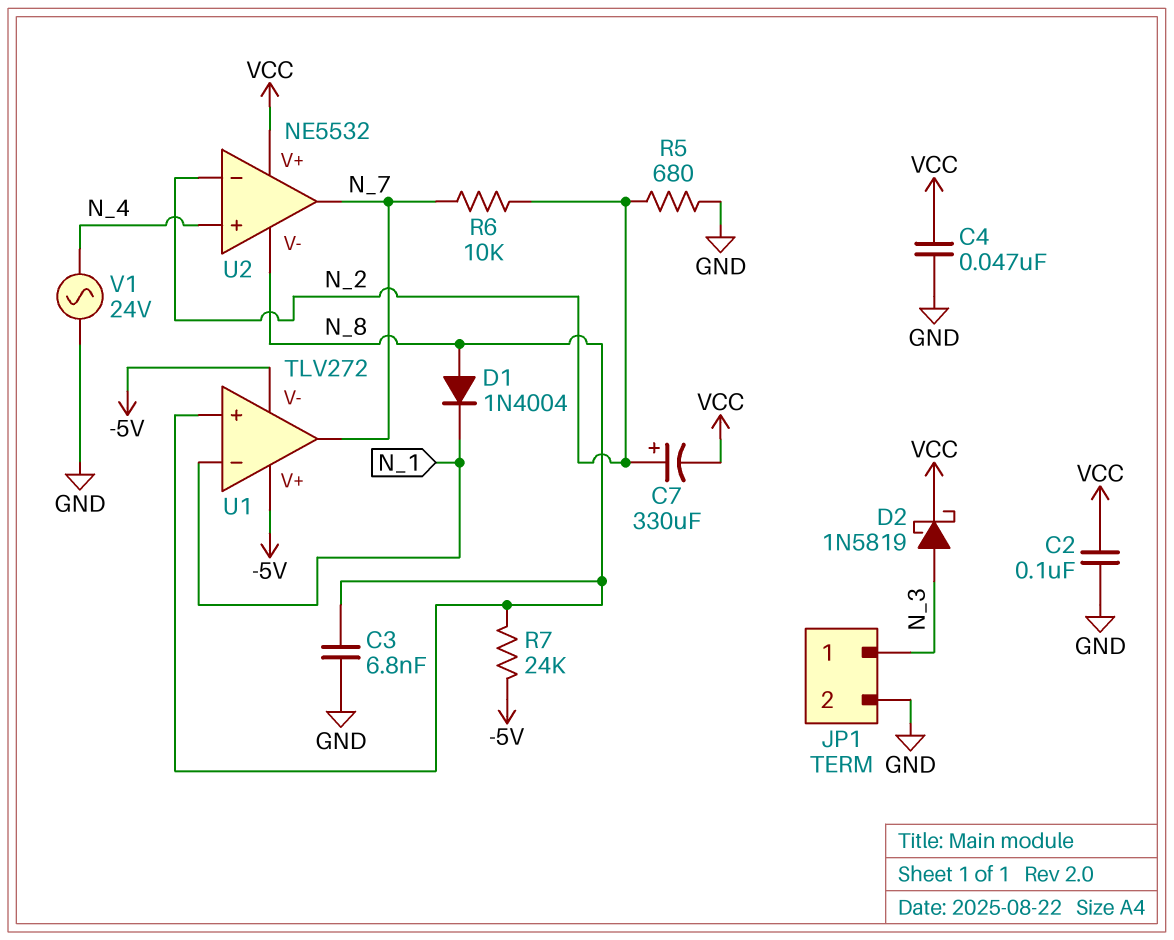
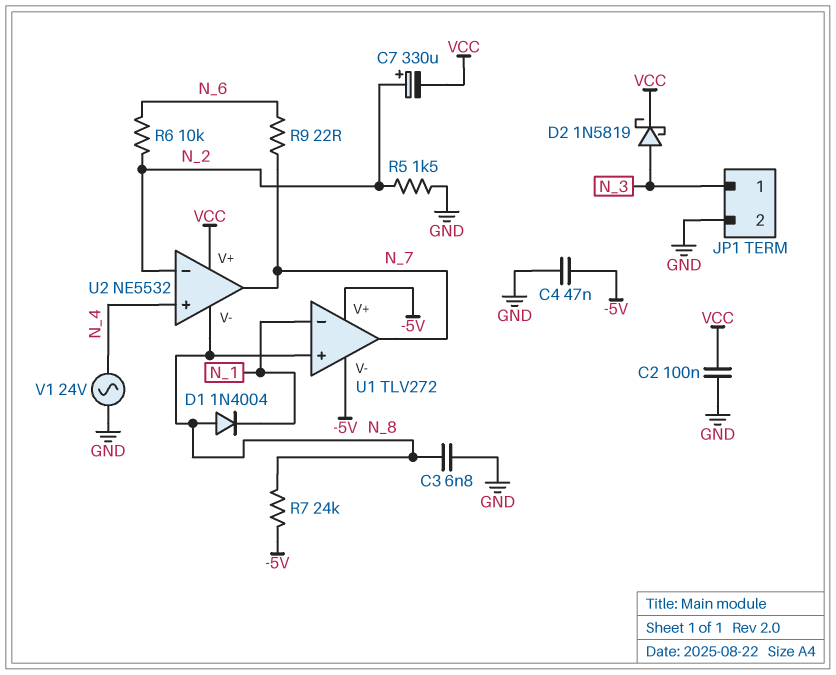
C4: 47nF (GND, VCC) -> 47nF (-5V, GND)
R5: 680 (GND, N_2) -> 1.5k (GND, N_2)
R6: 10k (N_2, N_7) -> 10k (N_2, N_6)
R9: none -> 22 (N_6, N_7)

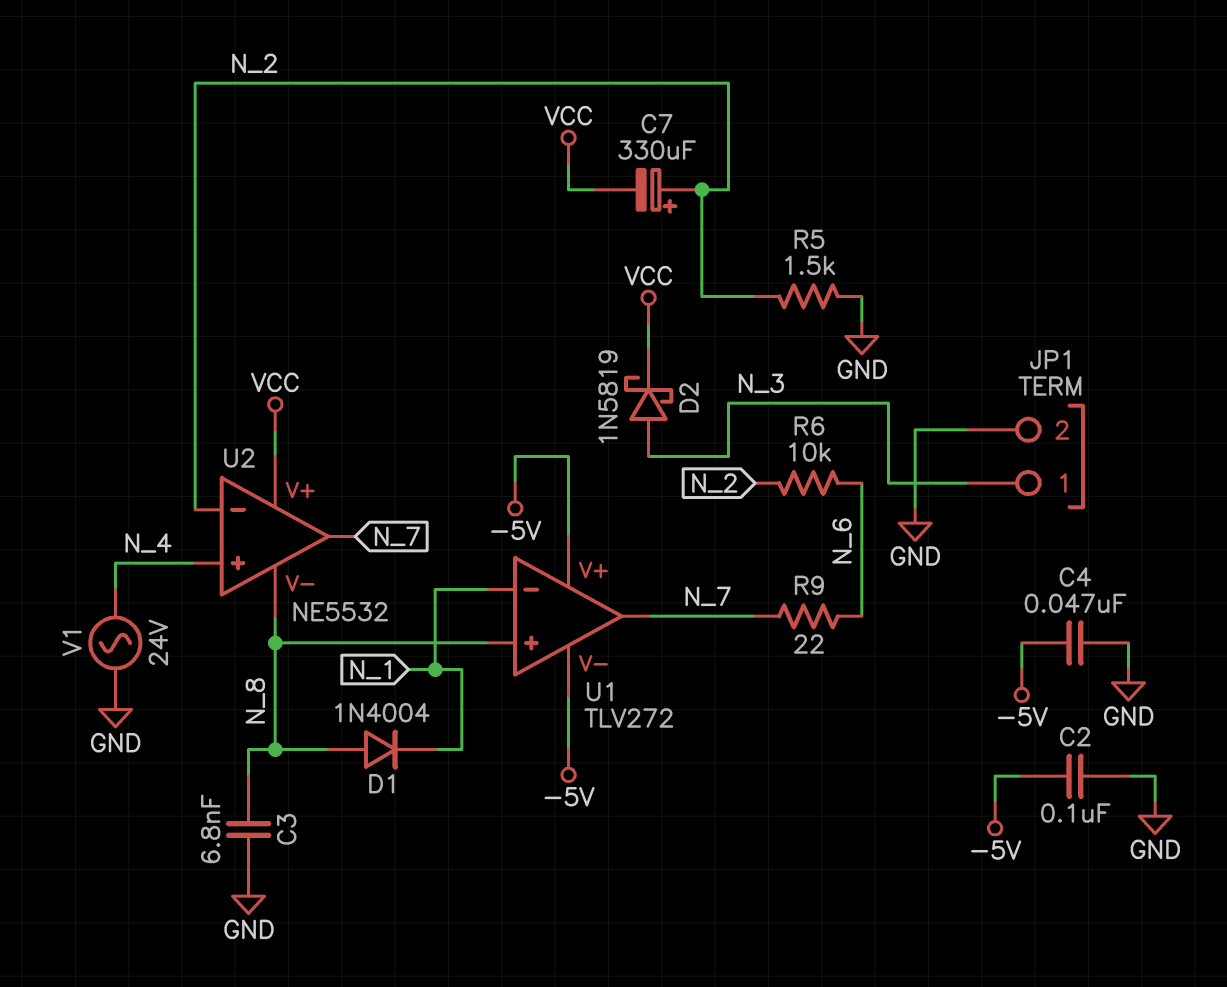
C2: 100nF (GND, VCC) -> 100nF (-5V, GND)
R7: 24k (-5V, N_8) -> none

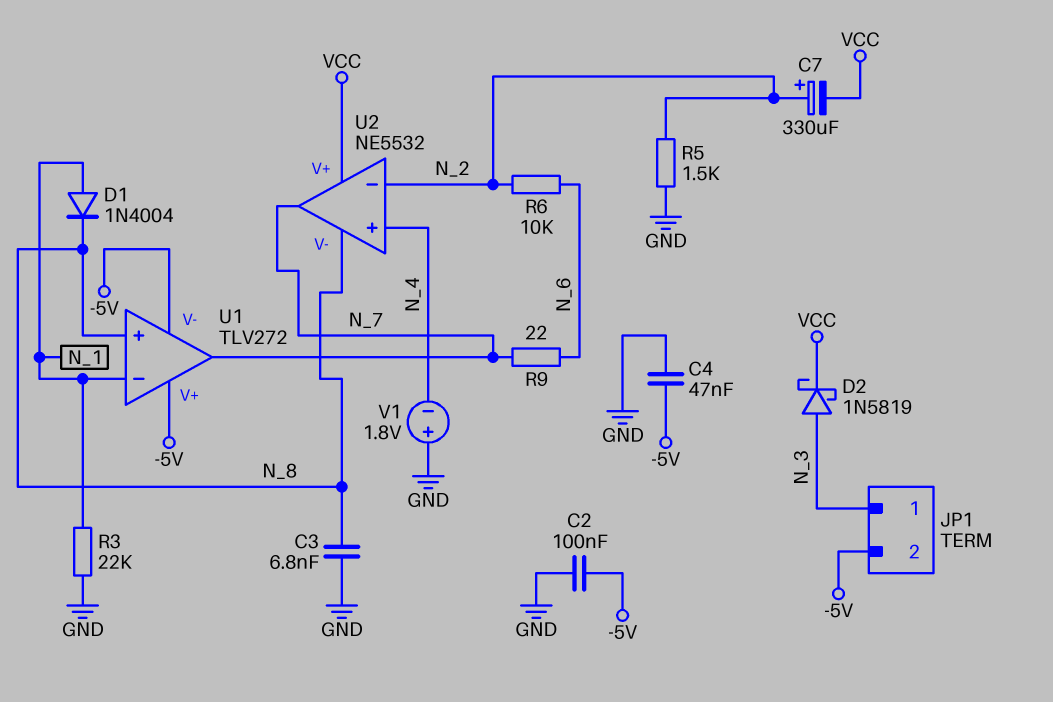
D1: diode 1N4004 (A N_8, K N_1) -> diode 1N4004 (A N_1, K N_8)
JP1 pin 2: GND -> -5V
R3: none -> 22k (GND, N_1)
V1: AC 24V (GND, N_4) -> 1.8V (plus GND, minus N_4)

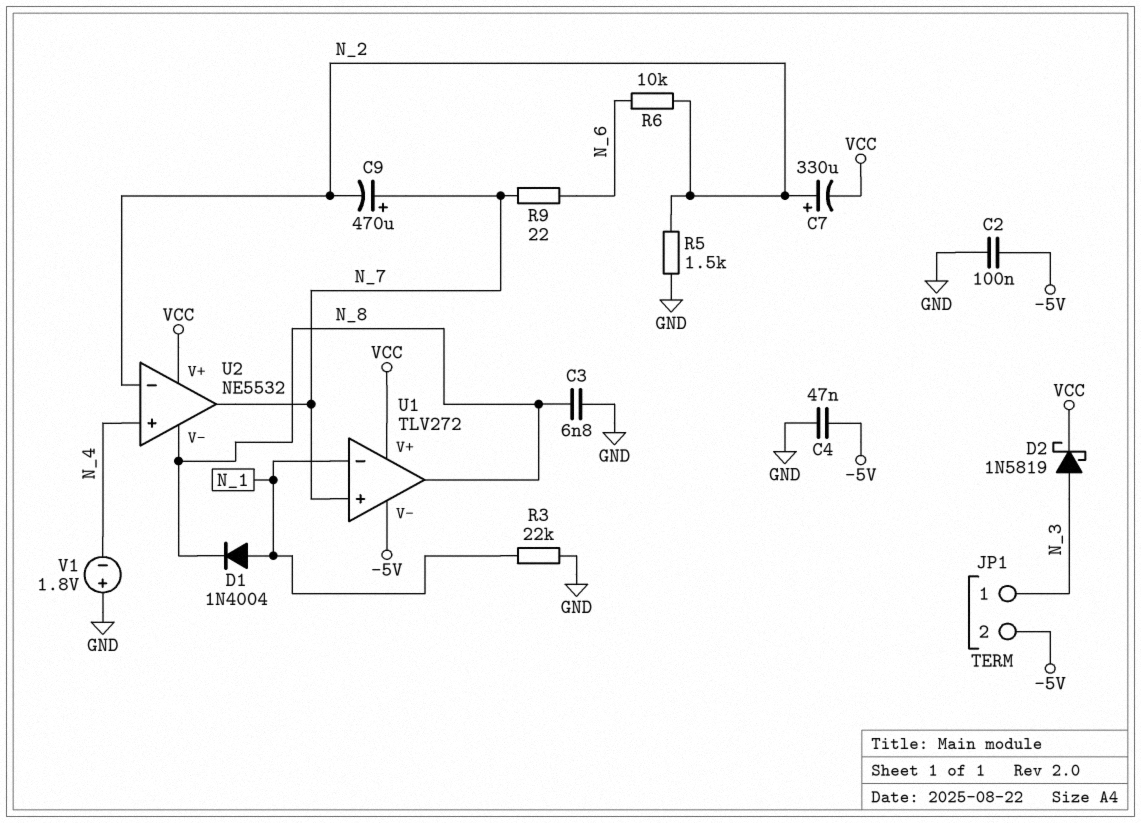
C9: none -> 470uF (plus N_7, minus N_2)
U1 pin V+: -5V -> VCC
U1 pin in+: N_8 -> N_7
U1 pin out: N_7 -> N_8

